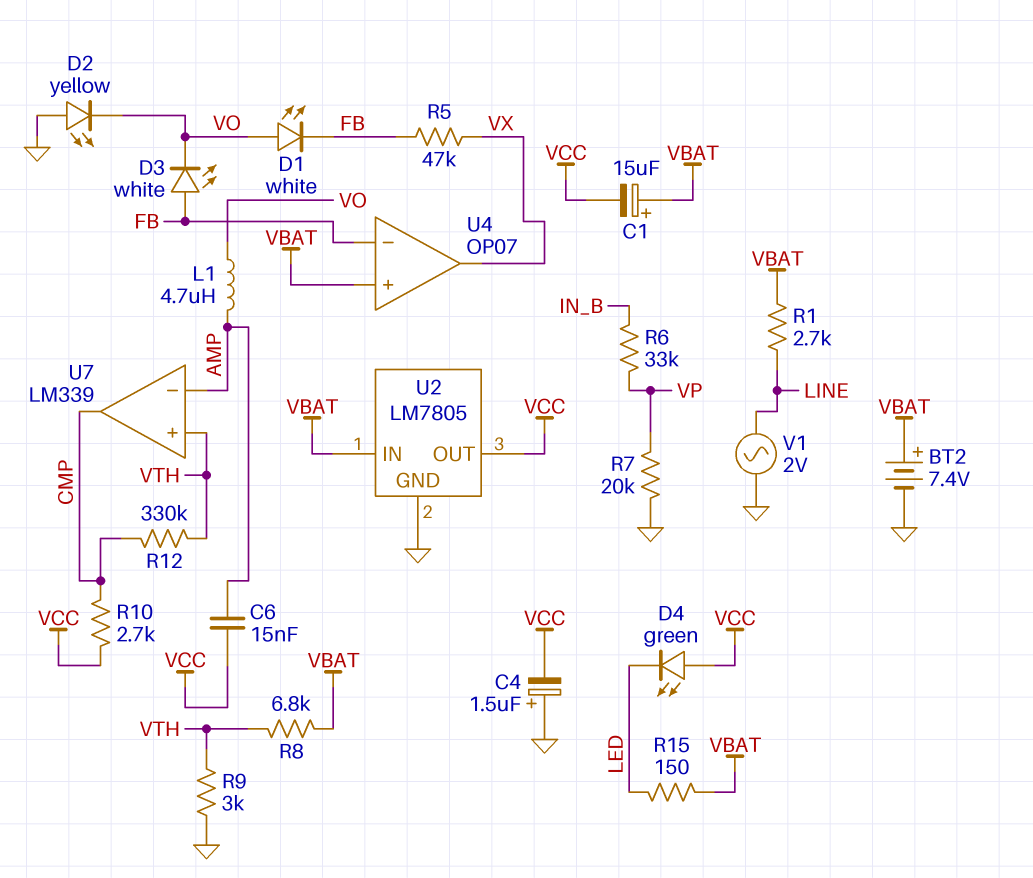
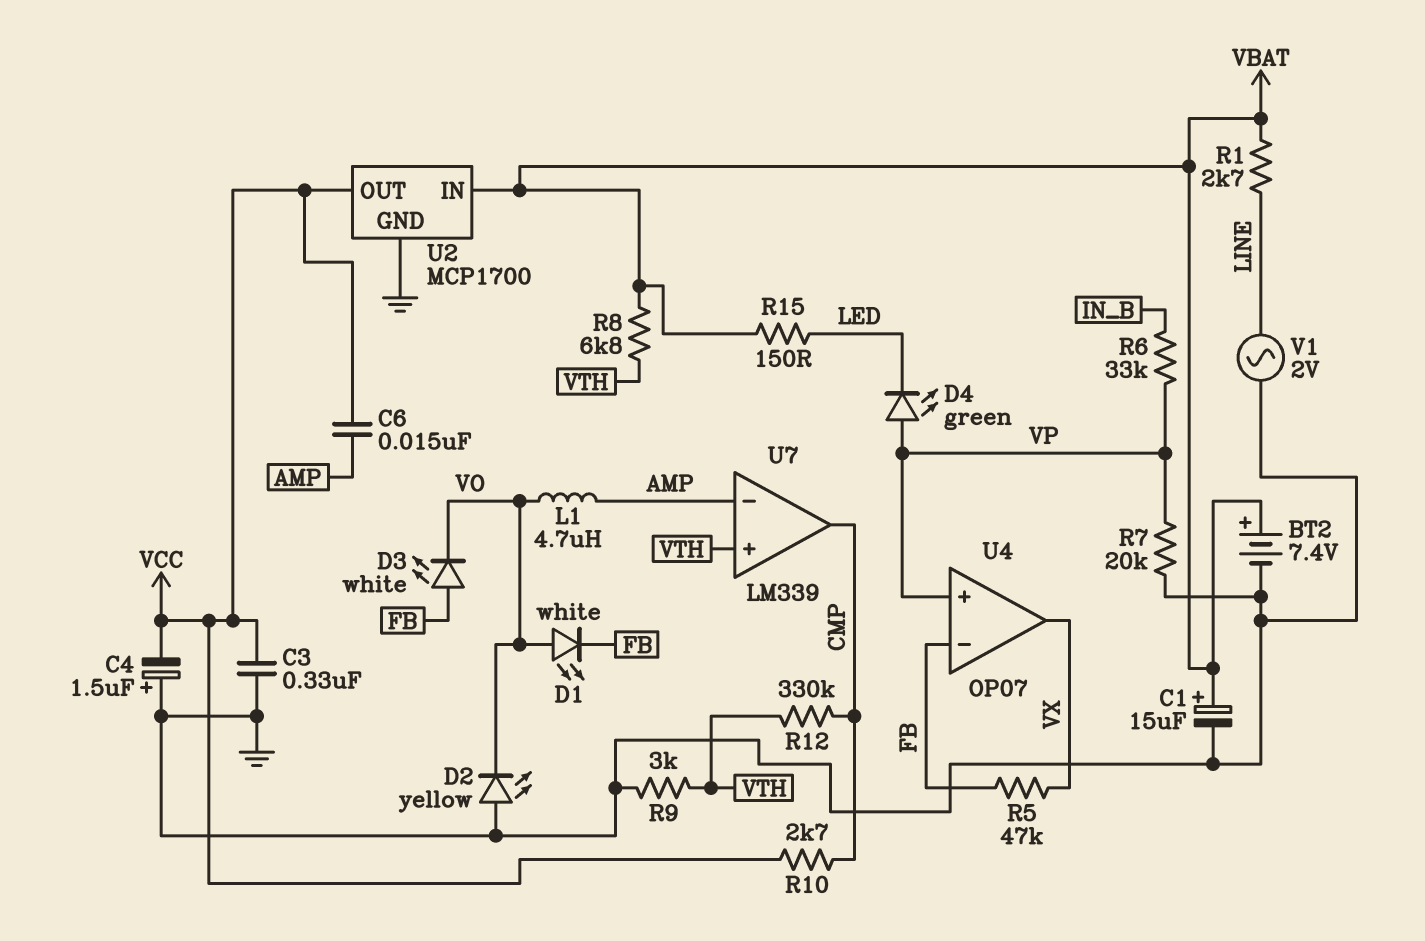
C1: 15uF (plus VBAT, minus VCC) -> 15uF (plus VBAT, minus GND)
C3: none -> 330nF (GND, VCC)
D4: LED green (A VCC, K LED) -> LED green (A VP, K LED)
U2: LM7805 -> MCP1700
U4 pin in+: VBAT -> VP

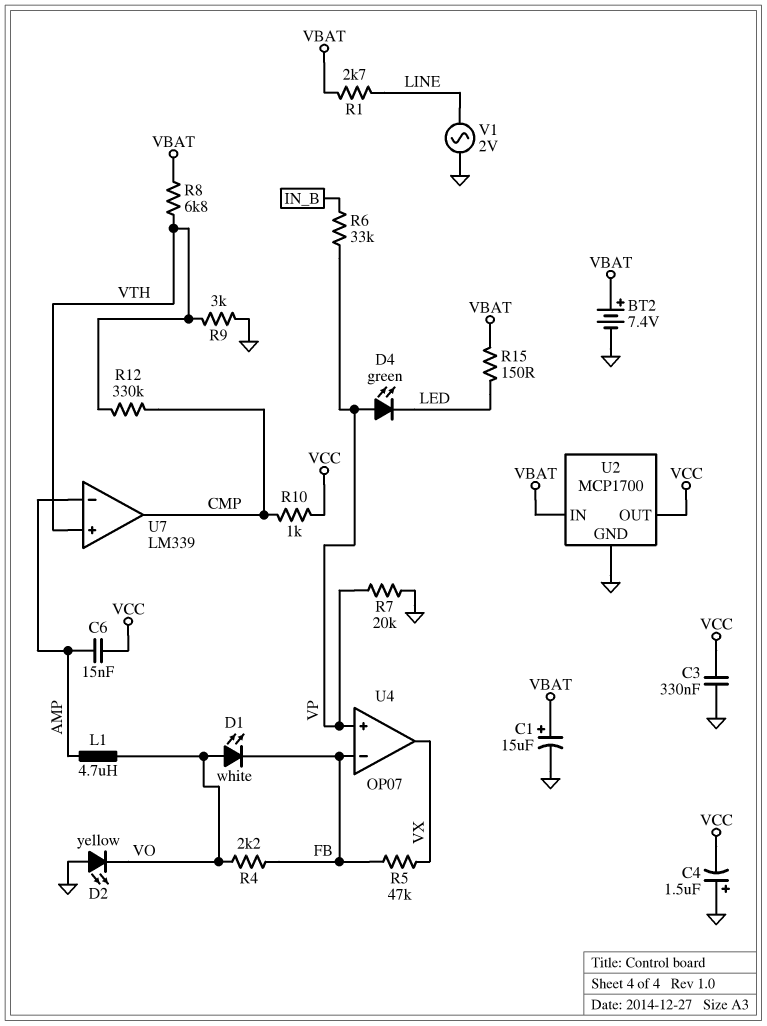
D3: LED white (A FB, K VO) -> none
R4: none -> 2.2k (FB, VO)
R10: 2.7k (CMP, VCC) -> 1k (CMP, VCC)

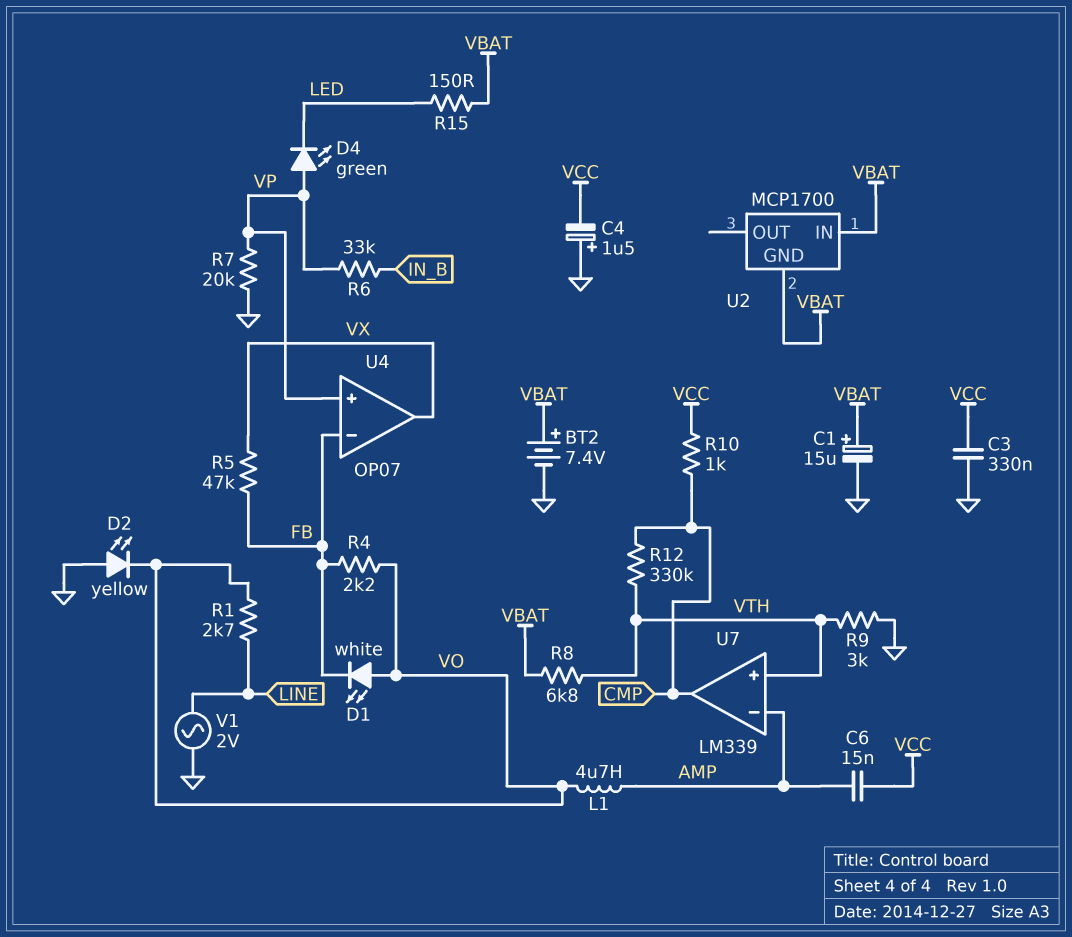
R1: 2.7k (LINE, VBAT) -> 2.7k (LINE, VO)
U2 pin GND: GND -> VBAT
U2 pin OUT: VCC -> none

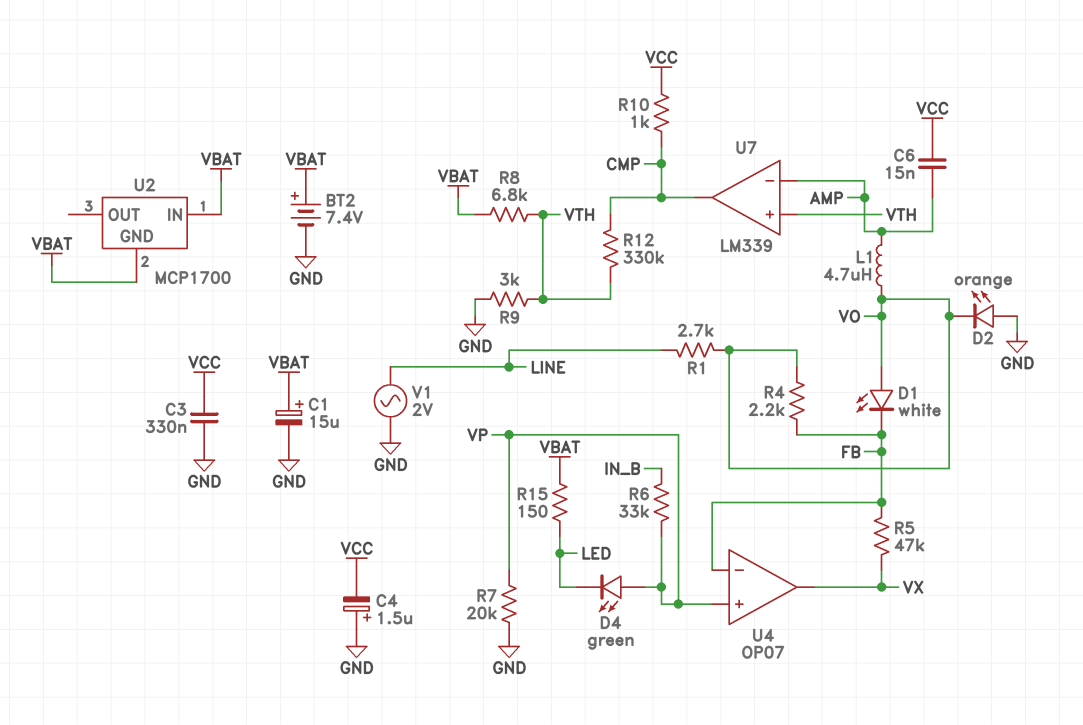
D2: LED yellow (A GND, K VO) -> LED orange (A GND, K VO)

